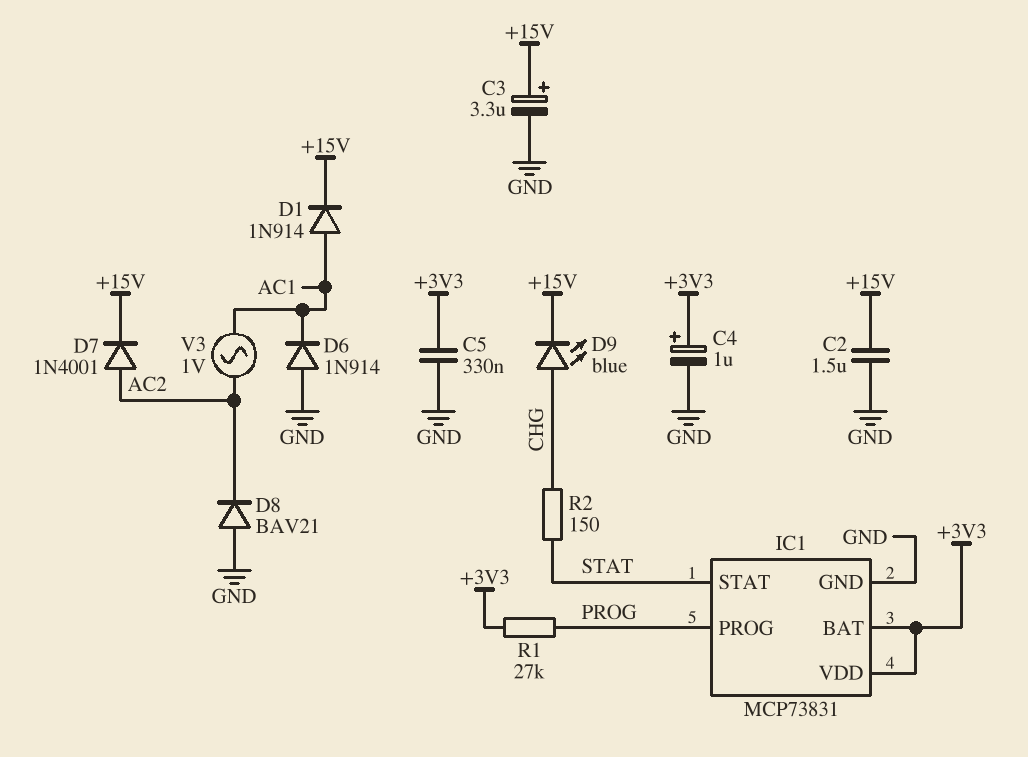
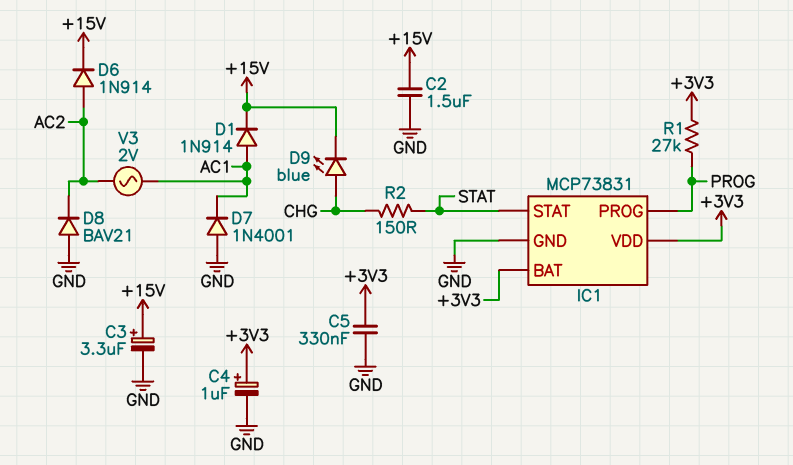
D6: diode 1N914 (A GND, K AC1) -> diode 1N914 (A AC2, K +15V)
D7: diode 1N4001 (A AC2, K +15V) -> diode 1N4001 (A GND, K AC1)
V3: AC 1V (AC1, AC2) -> AC 2V (AC1, AC2)

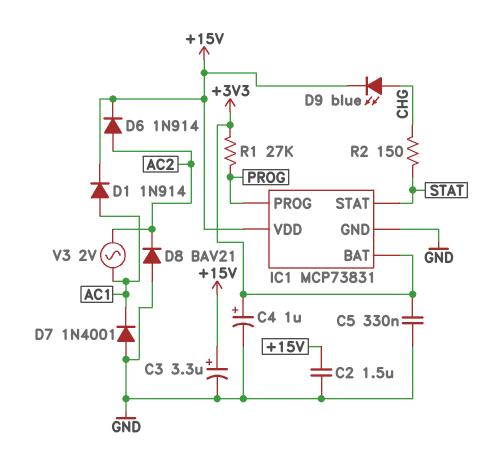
IC1 pin VDD: +3V3 -> +15V

